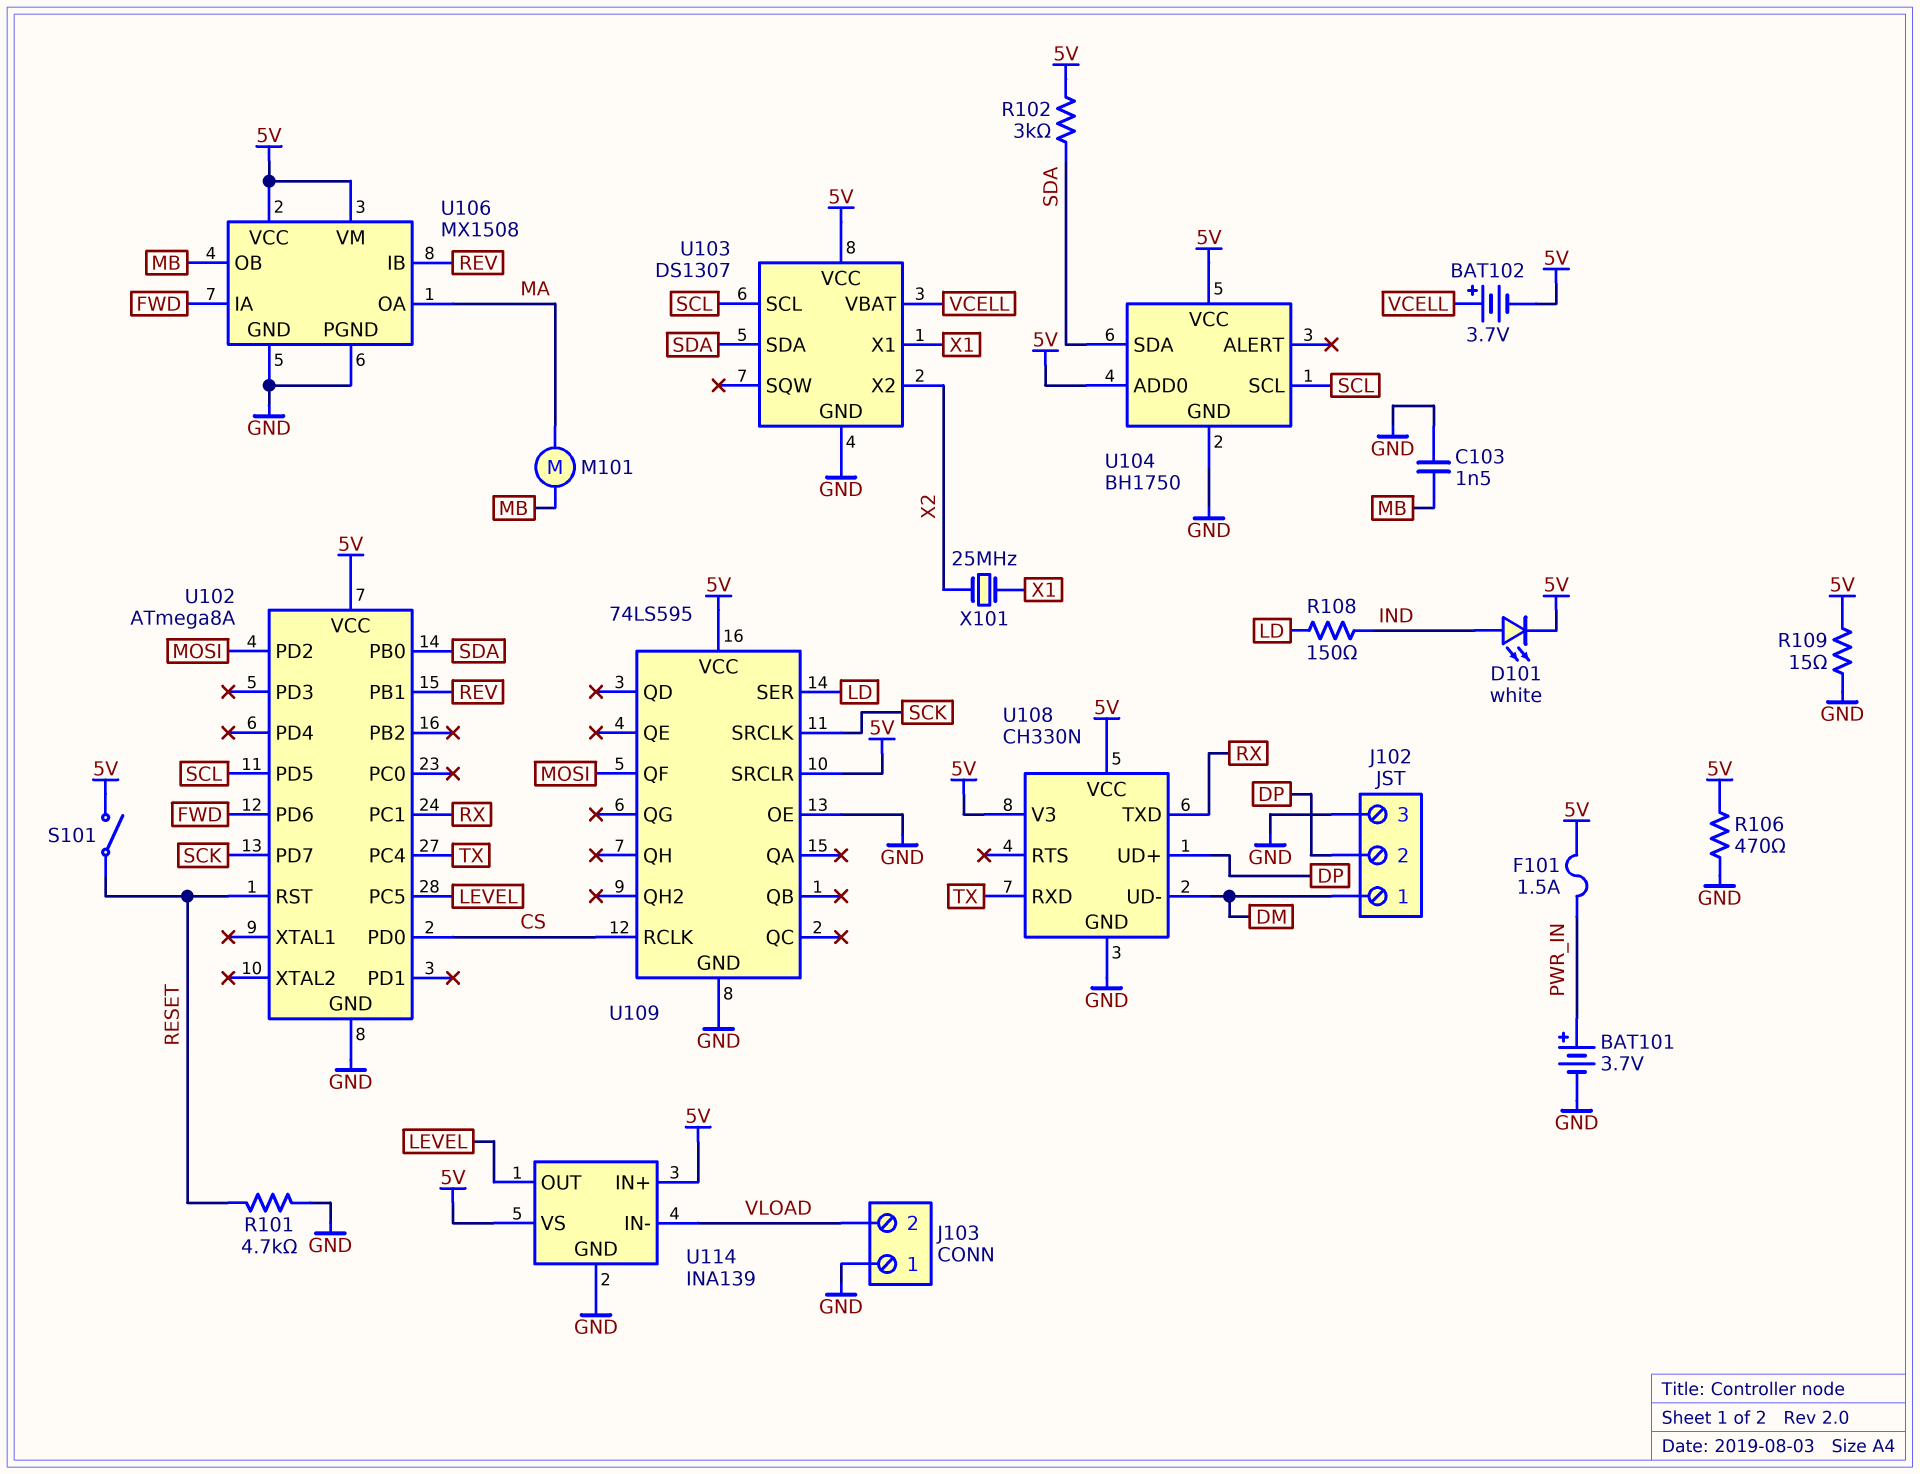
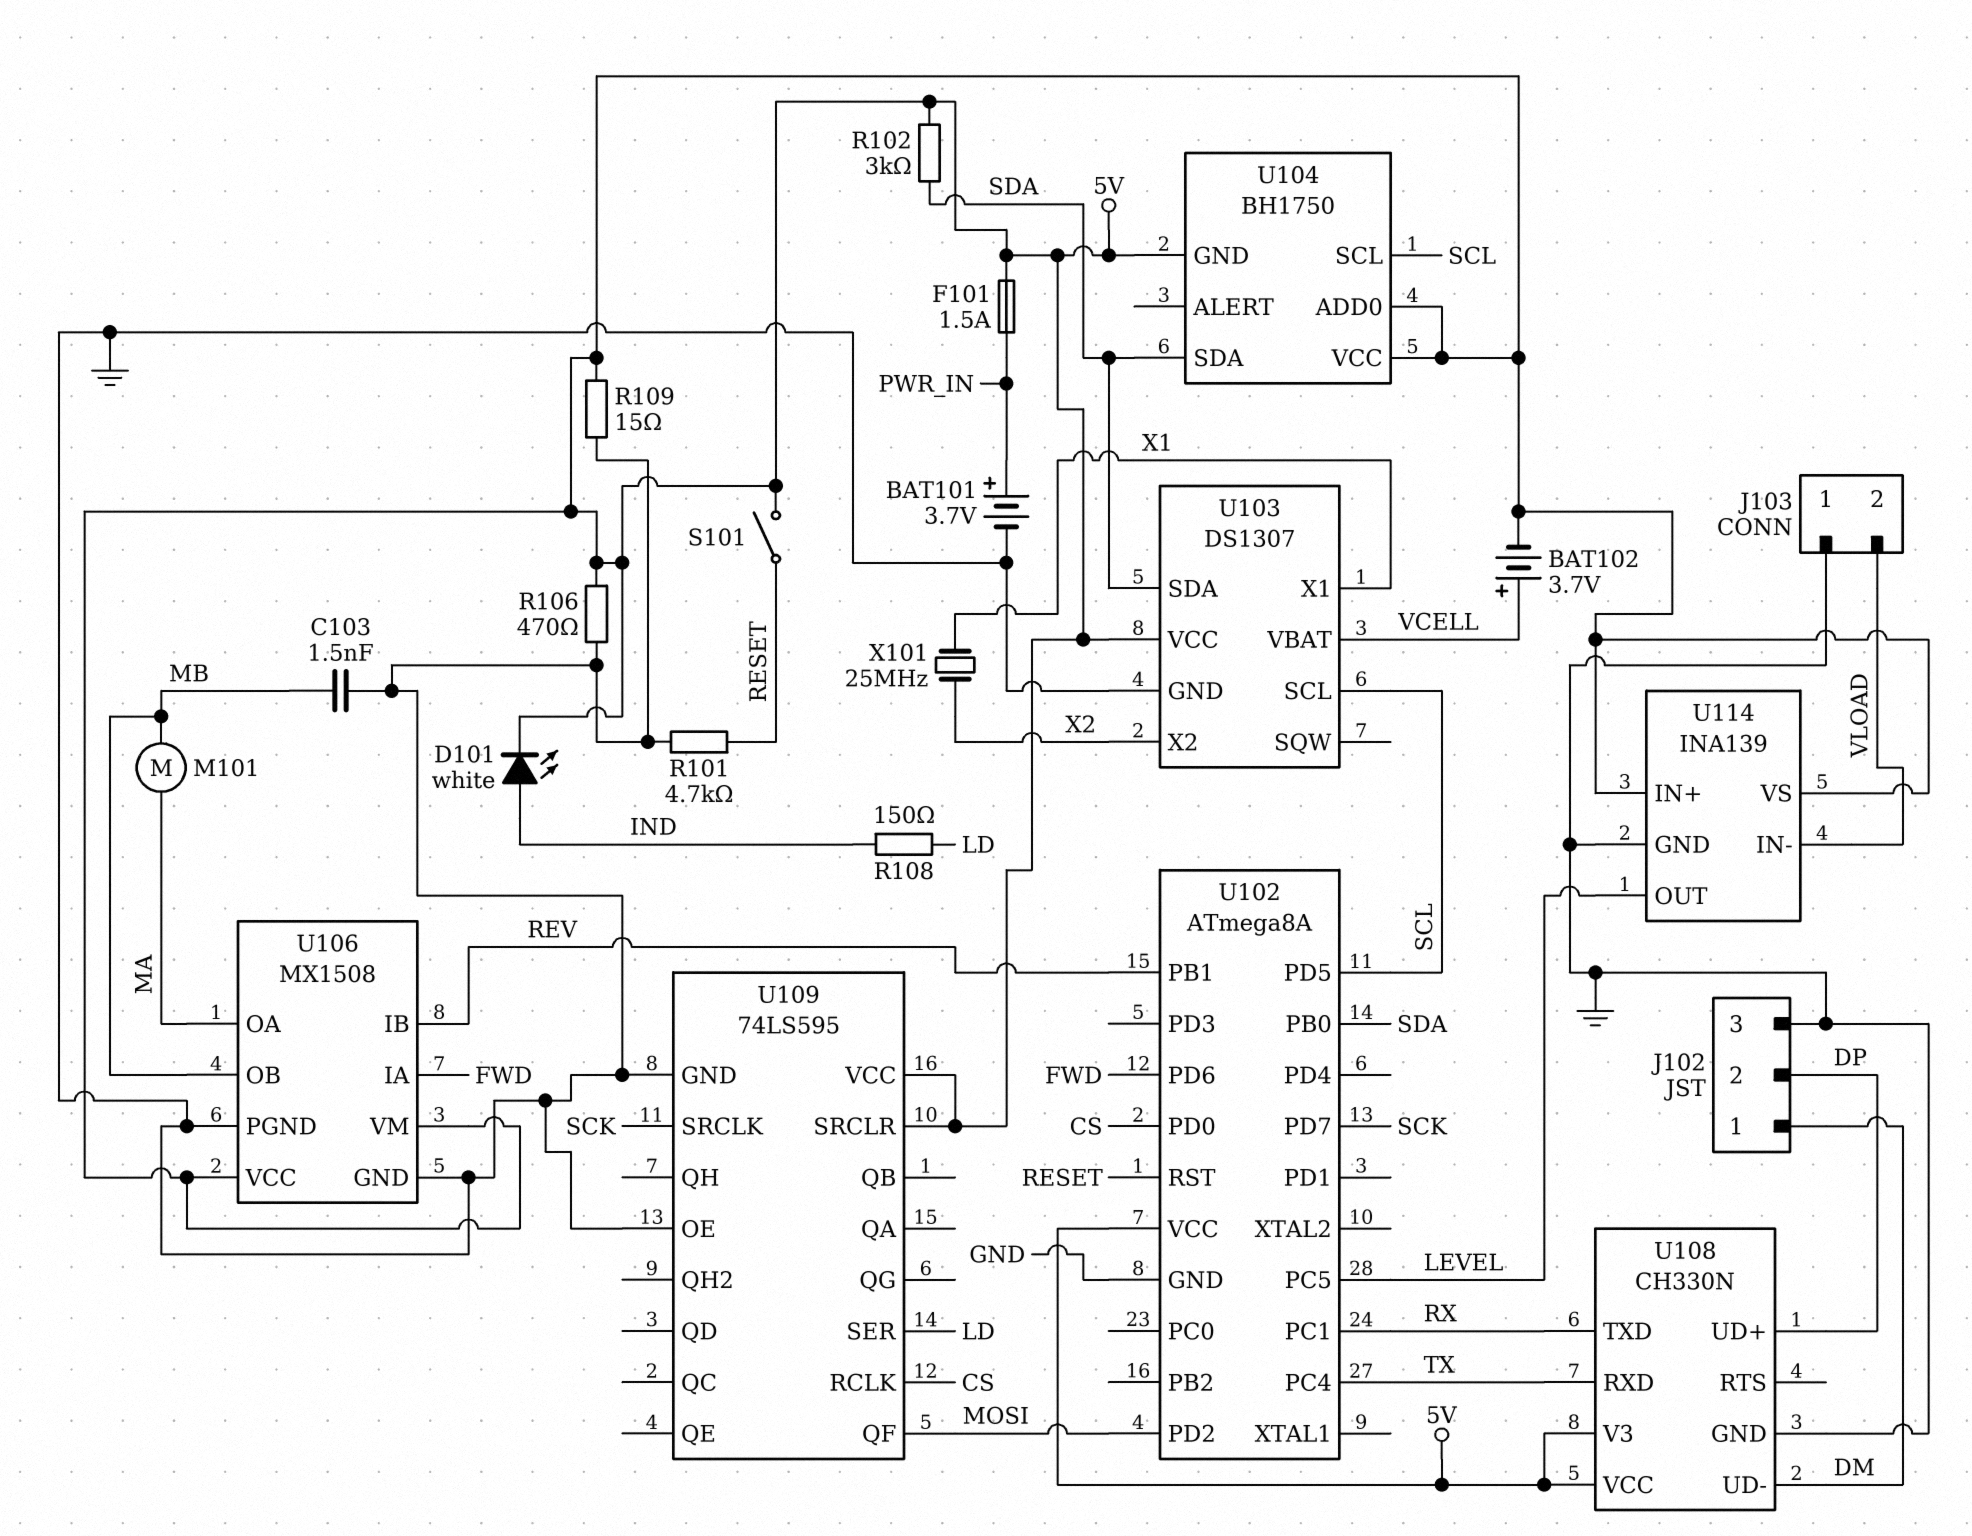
U104 pin GND: GND -> 5V

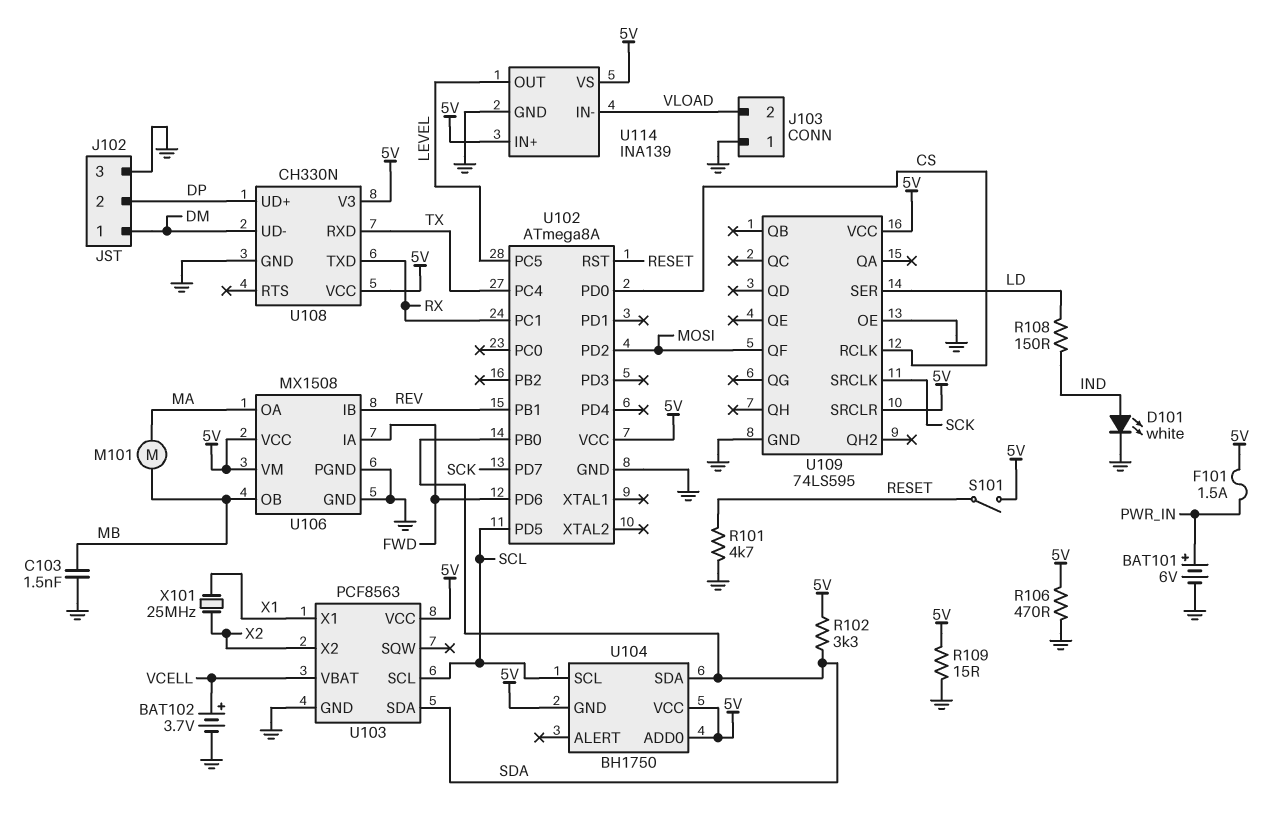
BAT101: 3.7V (plus PWR_IN, minus GND) -> 6V (plus PWR_IN, minus GND)
BAT102: 3.7V (plus VCELL, minus 5V) -> 3.7V (plus VCELL, minus GND)
D101: LED white (A IND, K 5V) -> LED white (A IND, K GND)
R102: 3k (5V, SDA) -> 3.3k (5V, SDA)
U103: DS1307 -> PCF8563

